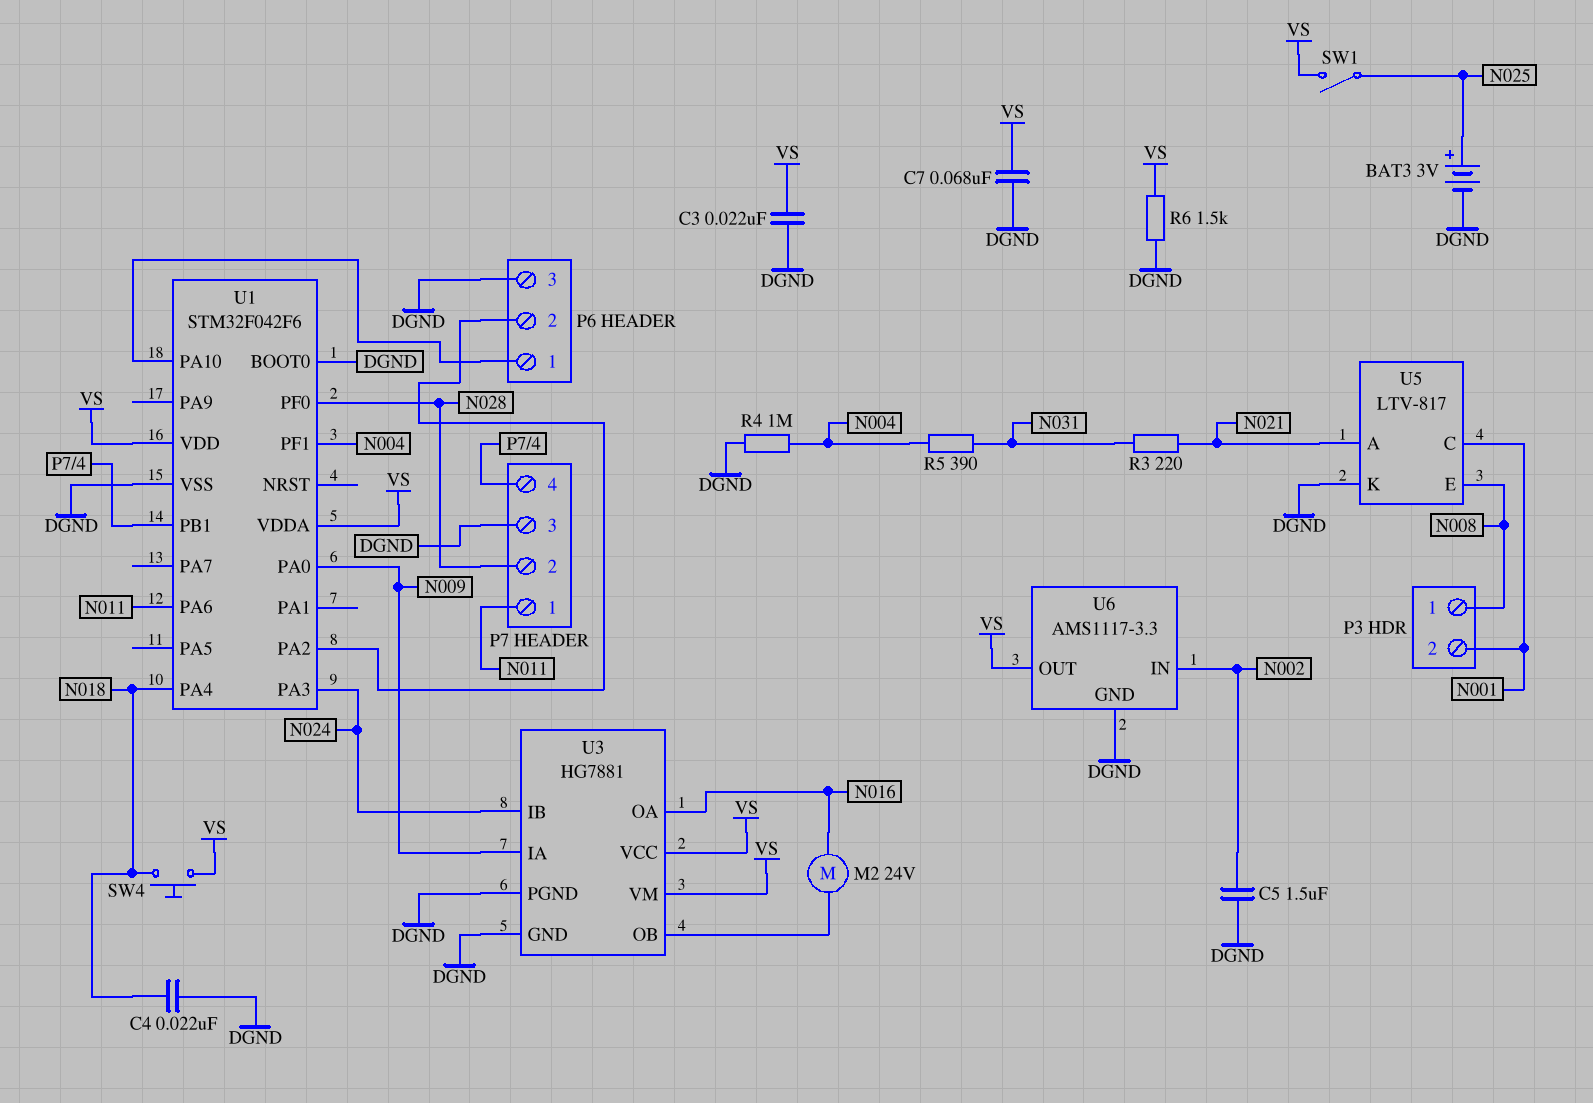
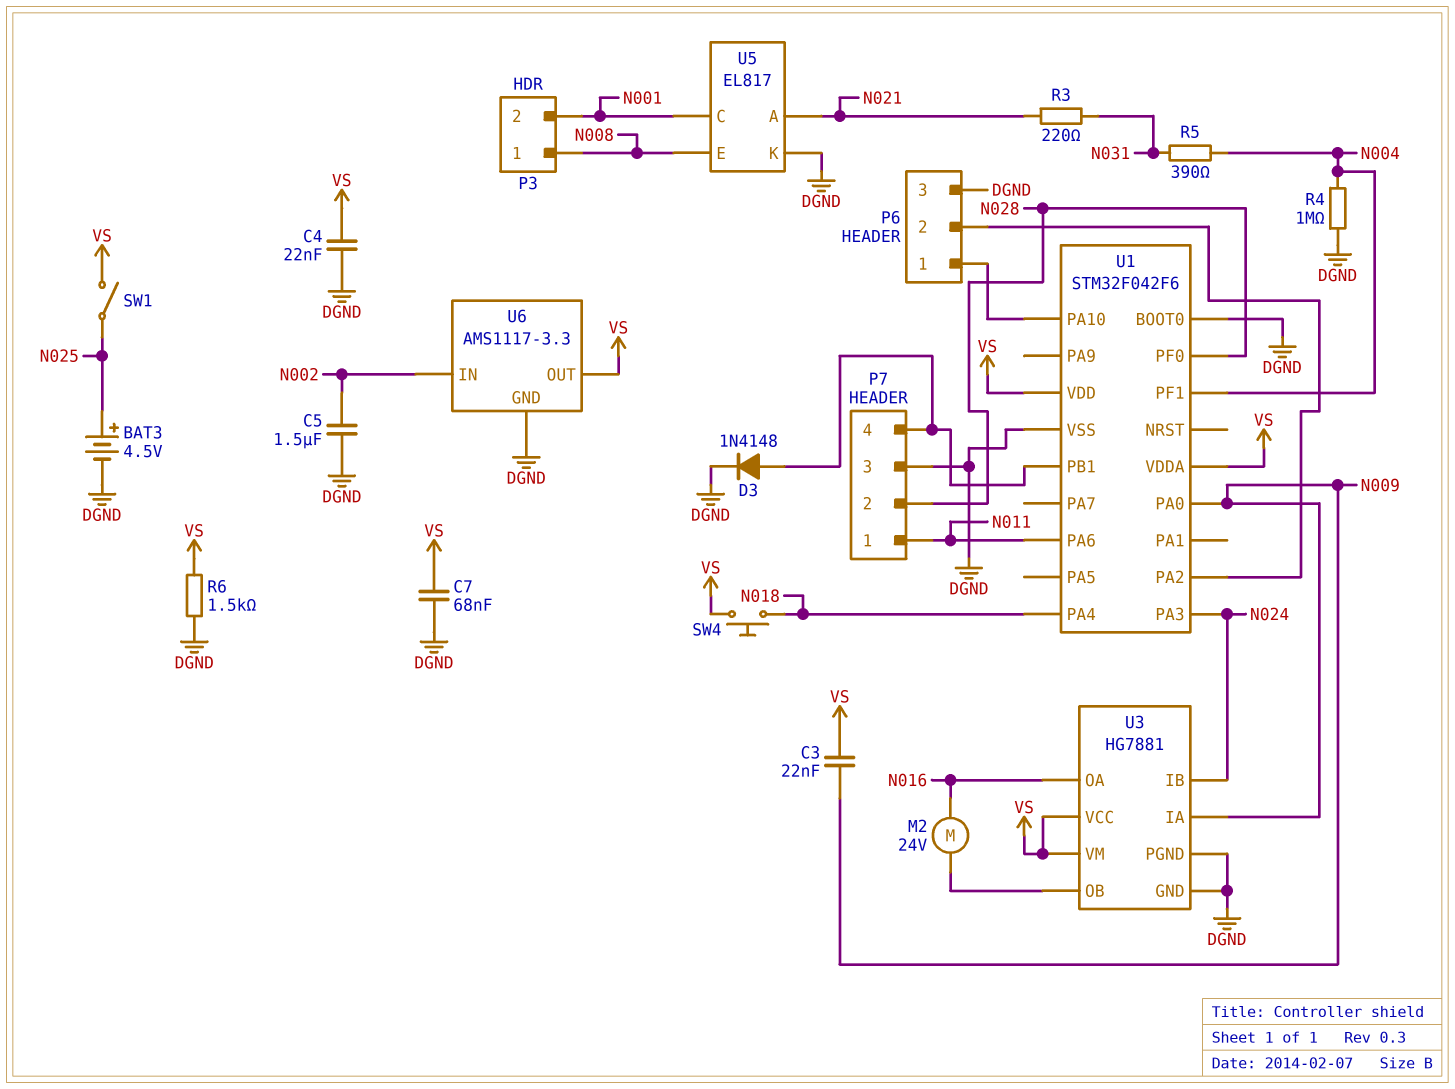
BAT3: 3V (plus N025, minus DGND) -> 4.5V (plus N025, minus DGND)
C3: 22nF (DGND, VS) -> 22nF (N009, VS)
C4: 22nF (DGND, N018) -> 22nF (DGND, VS)
D3: none -> diode 1N4148 (A P7/4, K DGND)
U5: LTV-817 -> EL817

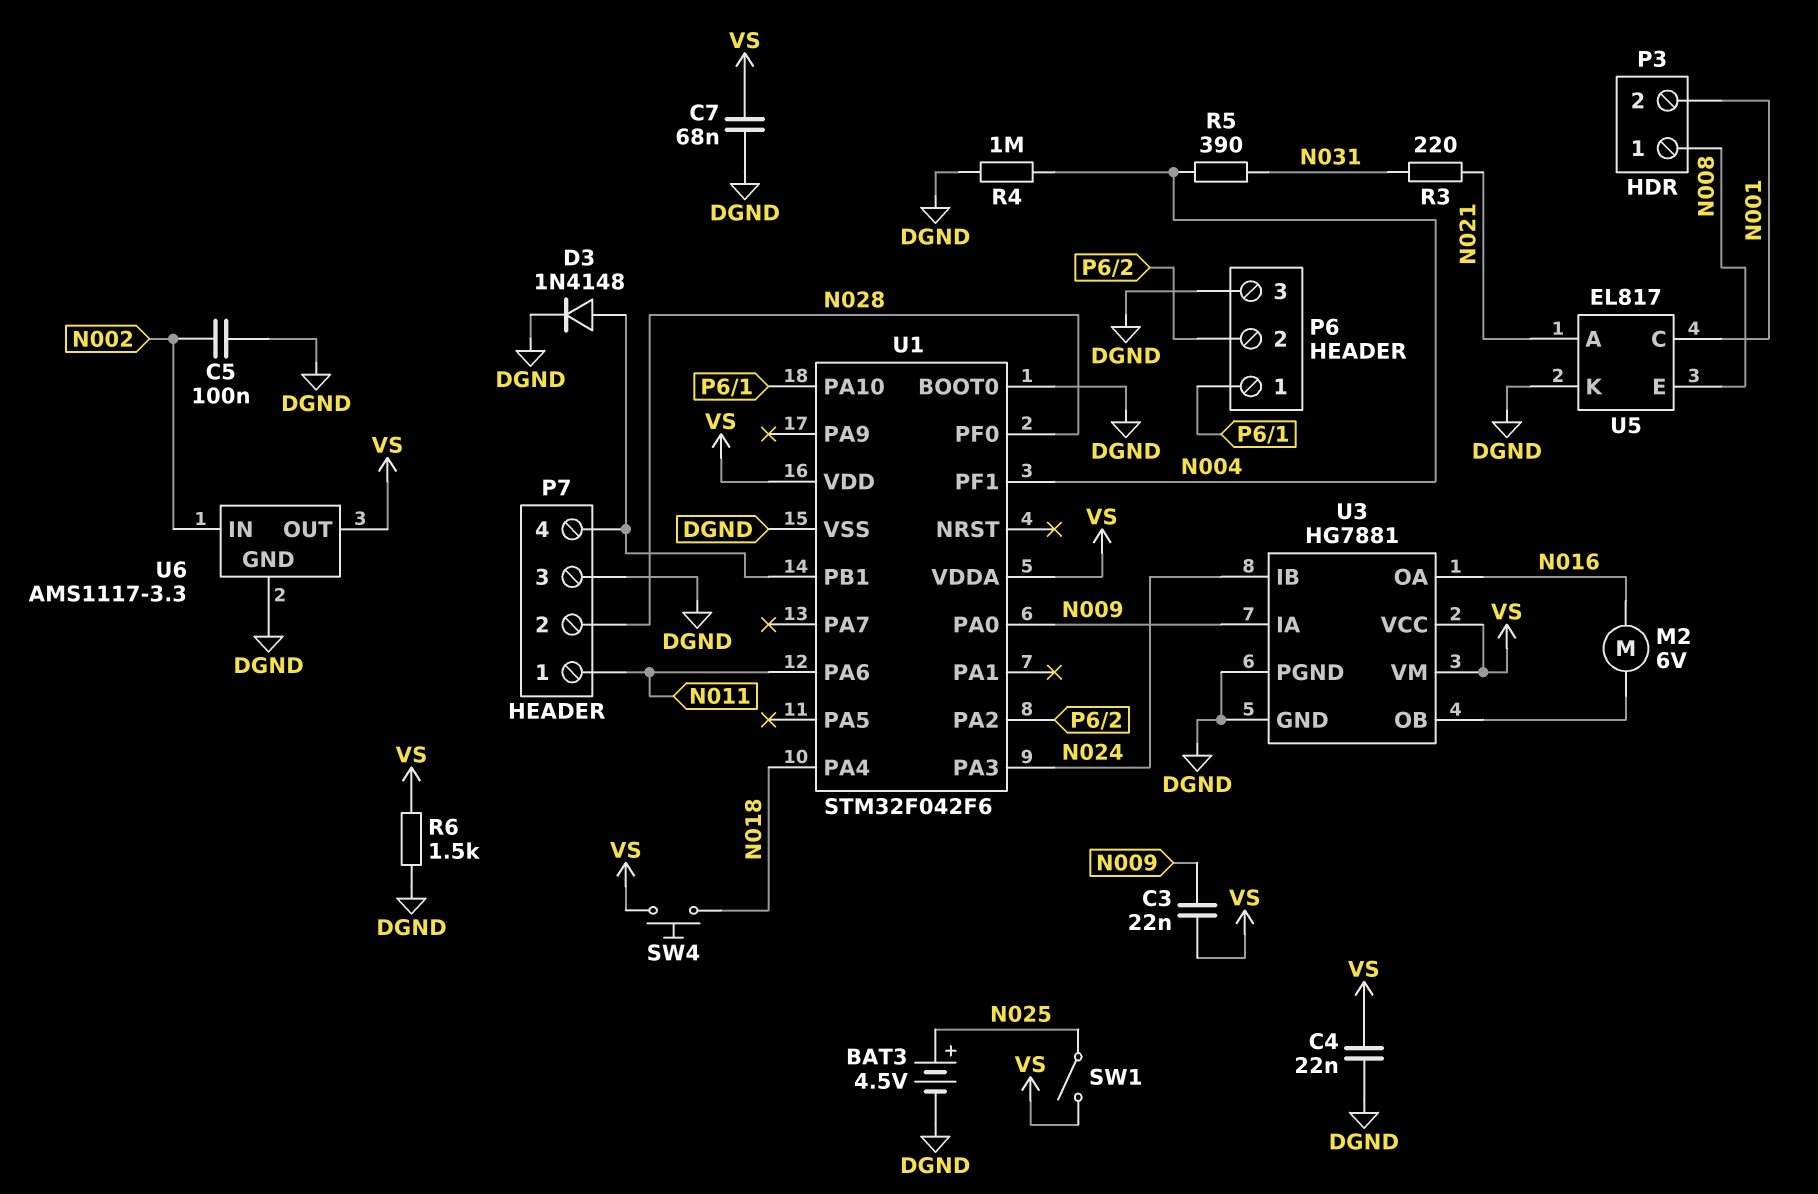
C5: 1.5uF (DGND, N002) -> 100nF (DGND, N002)
M2: motor 24V (N016, U3/OB) -> motor 6V (N016, U3/OB)

